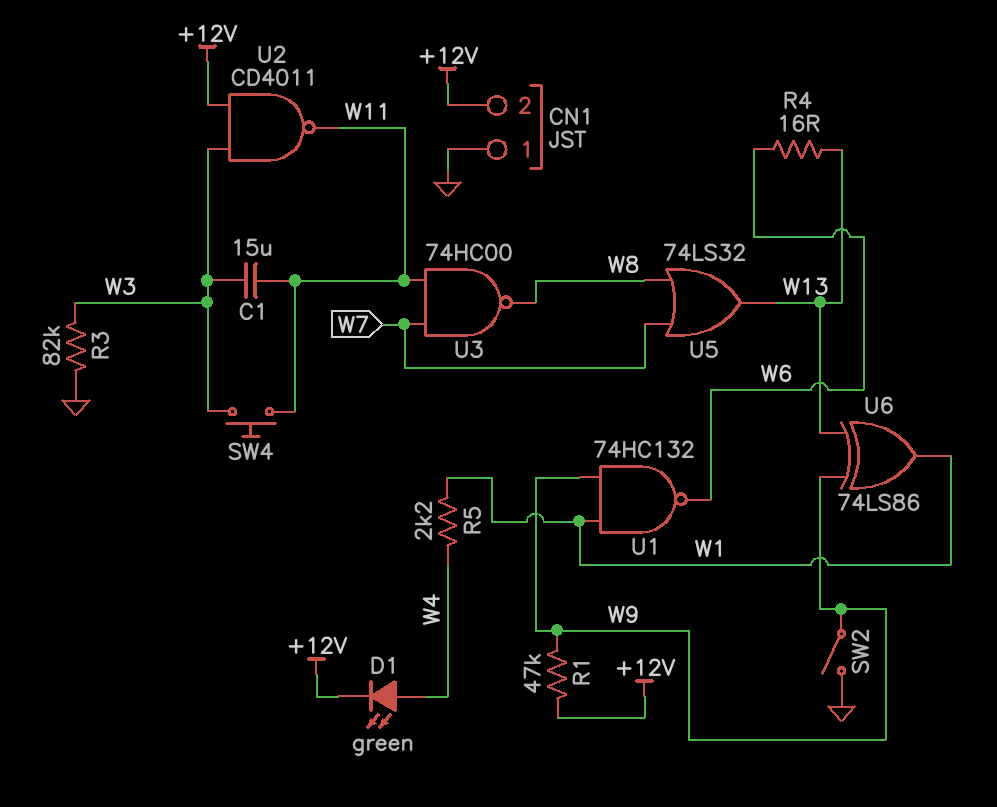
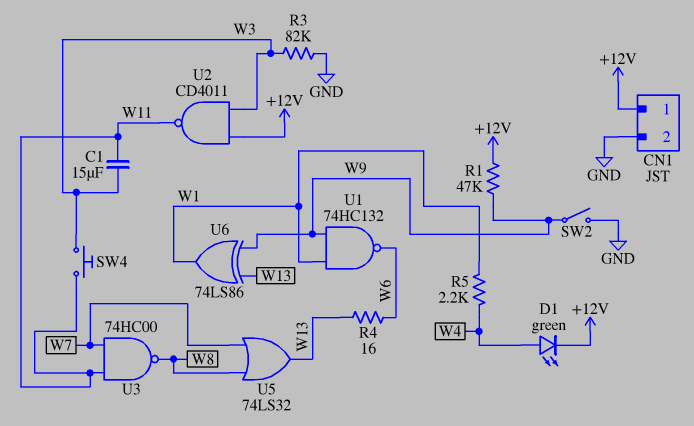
CN1 pin 1: GND -> +12V
CN1 pin 2: +12V -> GND

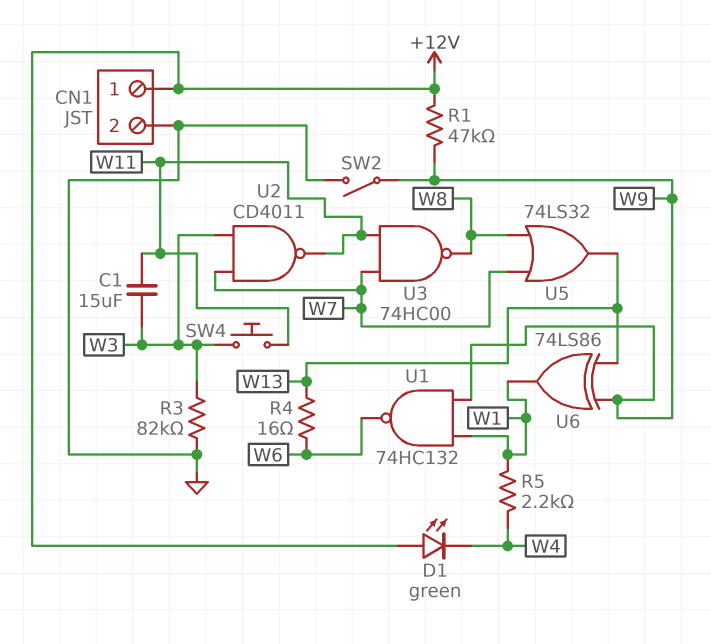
D1: LED green (A W4, K +12V) -> LED green (A +12V, K W4)
U2: NAND CD4011 (in +12V, in W3, out W11) -> NAND CD4011 (in W3, in W7, out W11)

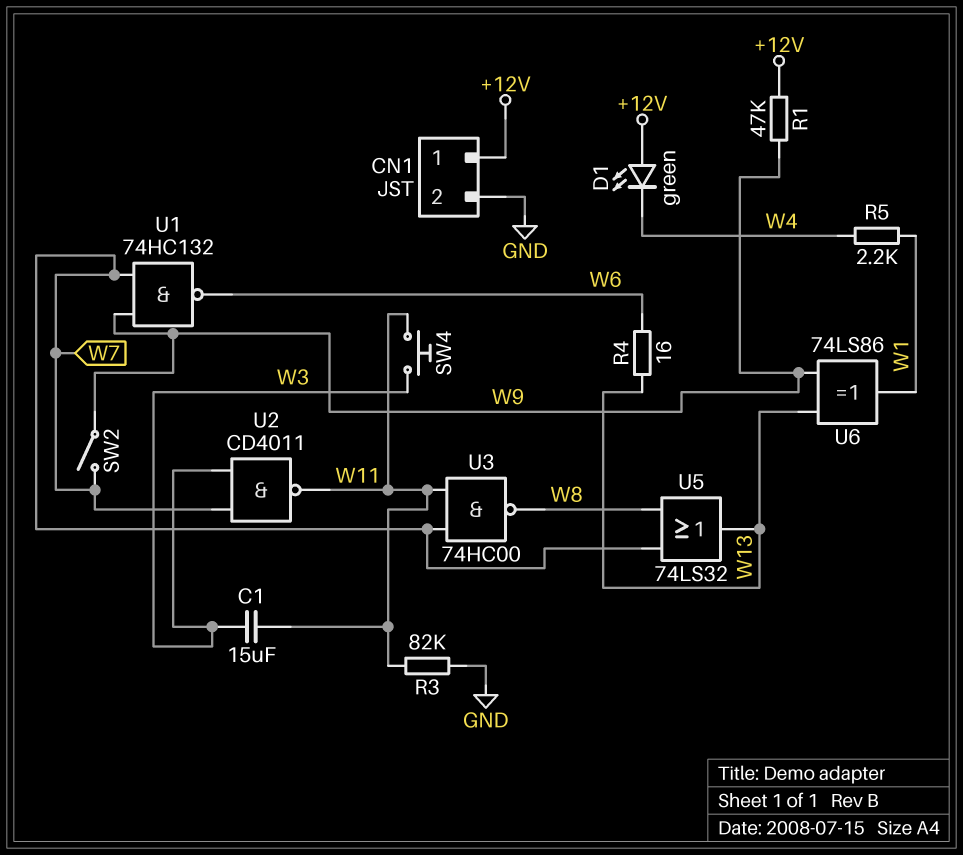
R3: 82k (GND, W3) -> 82k (GND, W11)
SW2: switch (GND, W9) -> switch (W7, W9)
U1: NAND 74HC132 (in W1, in W9, out W6) -> NAND 74HC132 (in W7, in W9, out W6)

